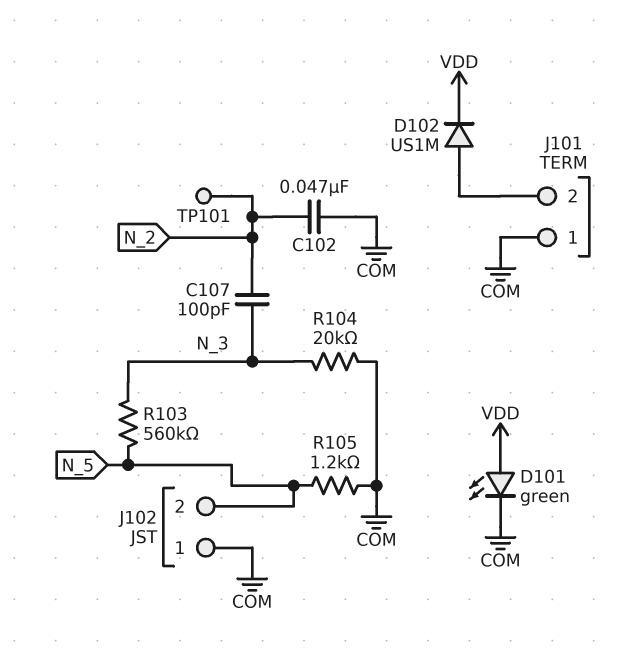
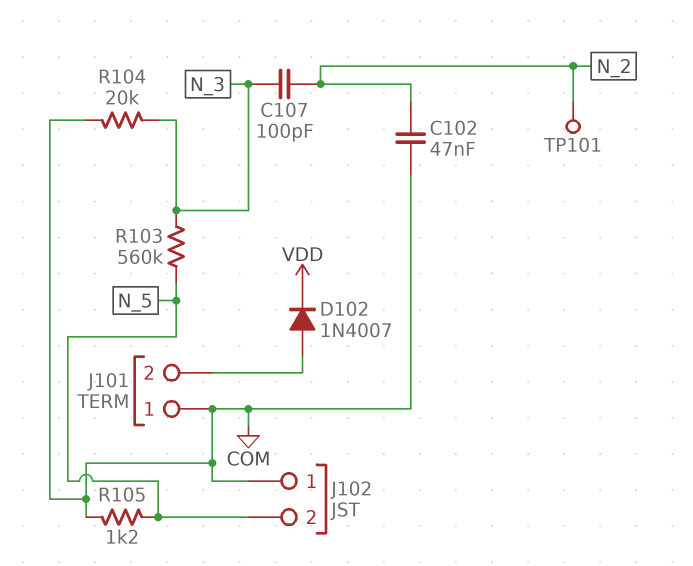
D101: LED green (A VDD, K COM) -> none
D102: diode US1M (A J101/2, K VDD) -> diode 1N4007 (A J101/2, K VDD)

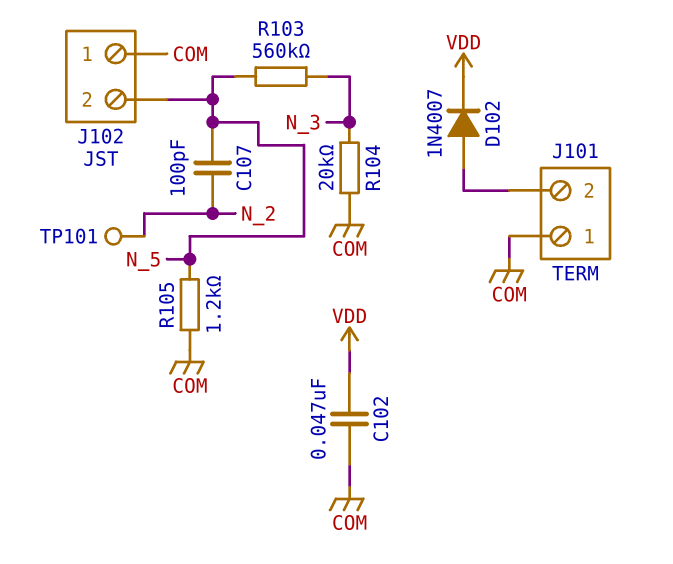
C102: 47nF (COM, N_2) -> 47nF (COM, VDD)
C107: 100pF (N_2, N_3) -> 100pF (N_2, N_5)

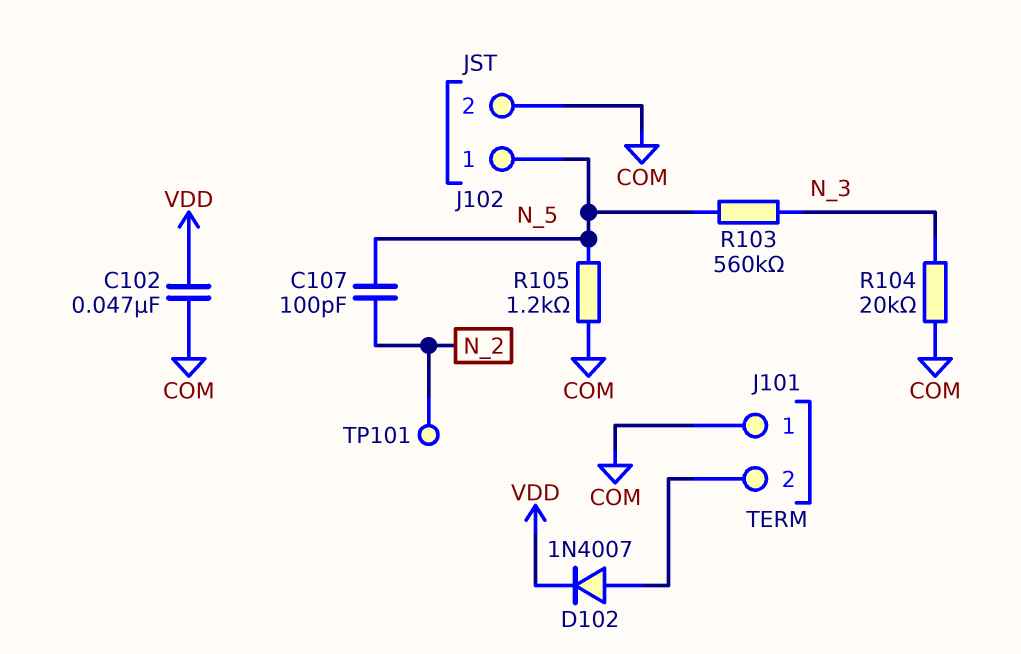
J102 pin 1: COM -> N_5
J102 pin 2: N_5 -> COM

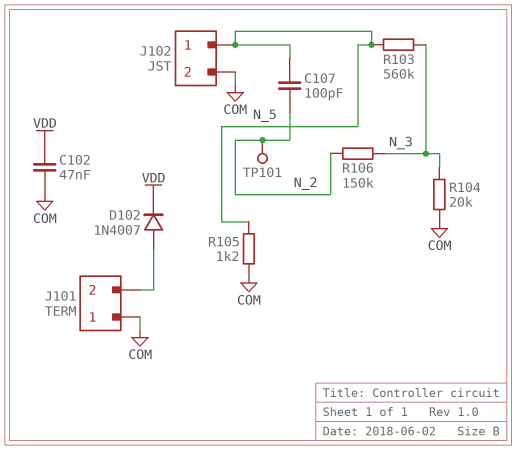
R106: none -> 150k (N_2, N_3)

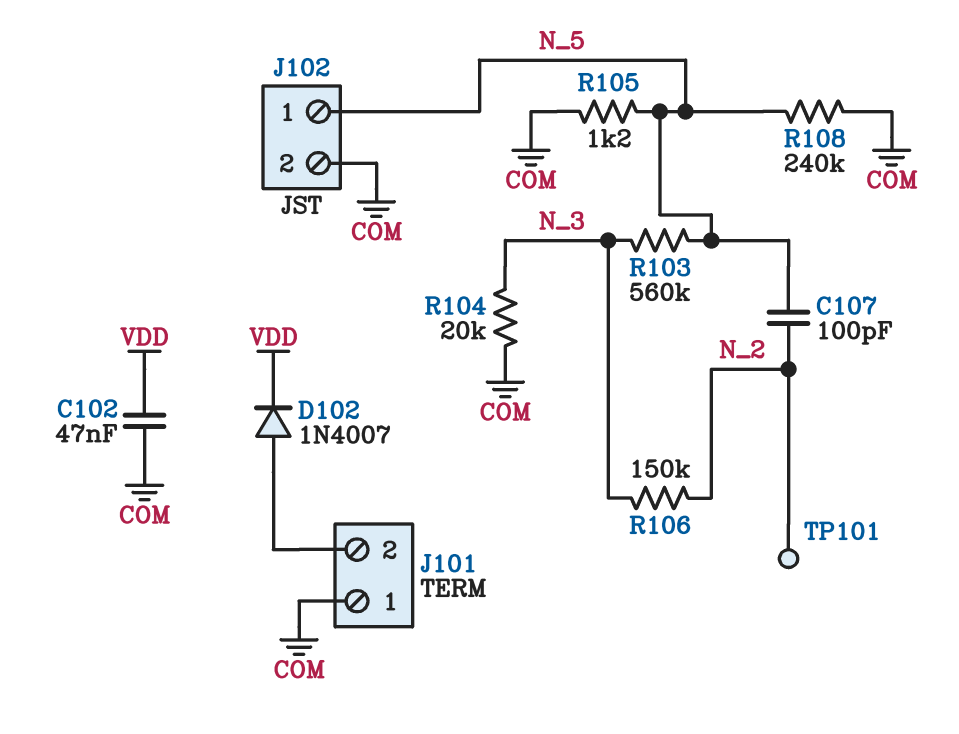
R108: none -> 240k (COM, N_5)

